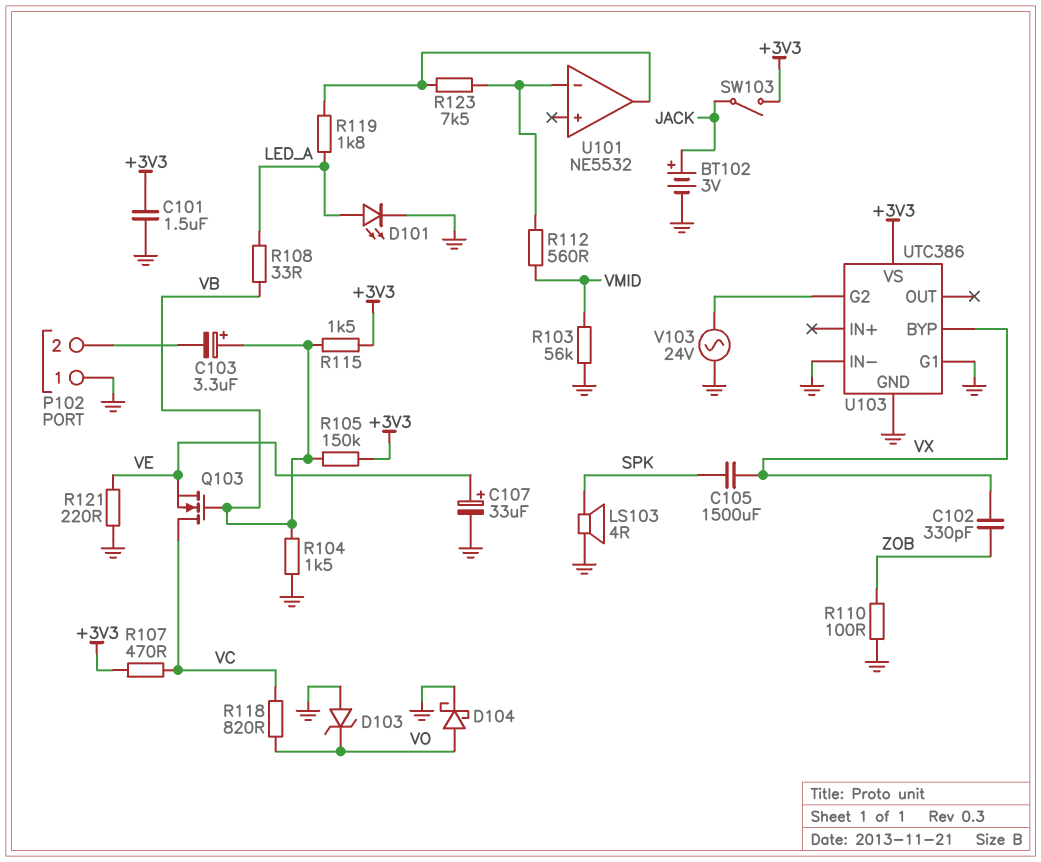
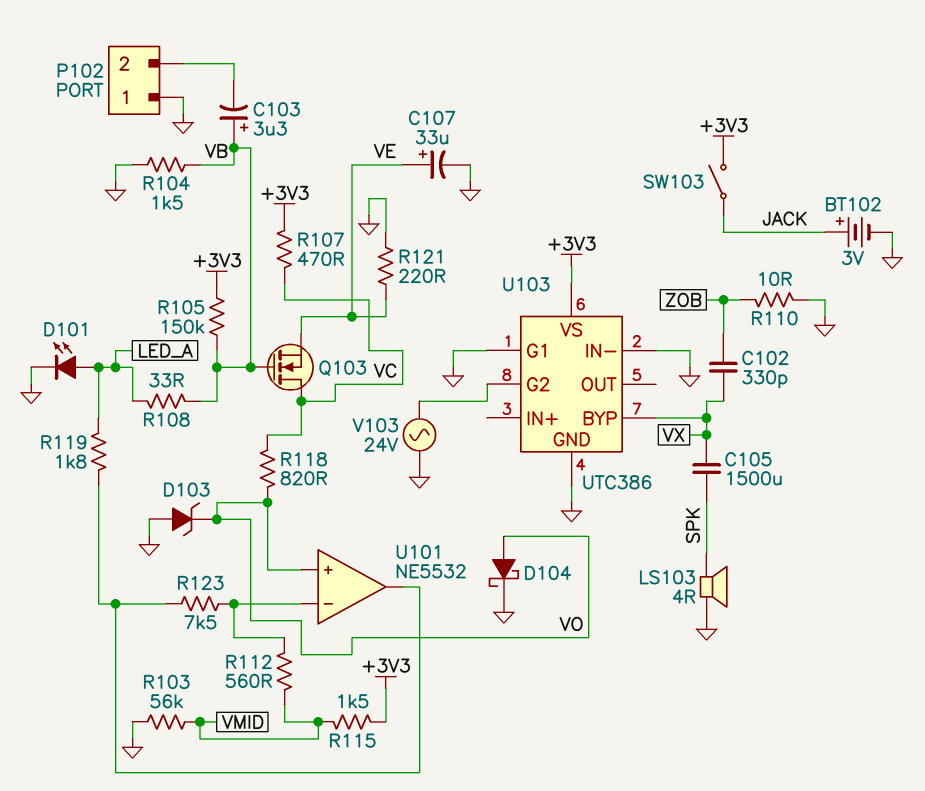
C101: 1.5uF (+3V3, GND) -> none
R110: 100 (GND, ZOB) -> 10 (GND, ZOB)
R115: 1.5k (+3V3, VB) -> 1.5k (+3V3, VMID)
U101 pin in+: none -> VO

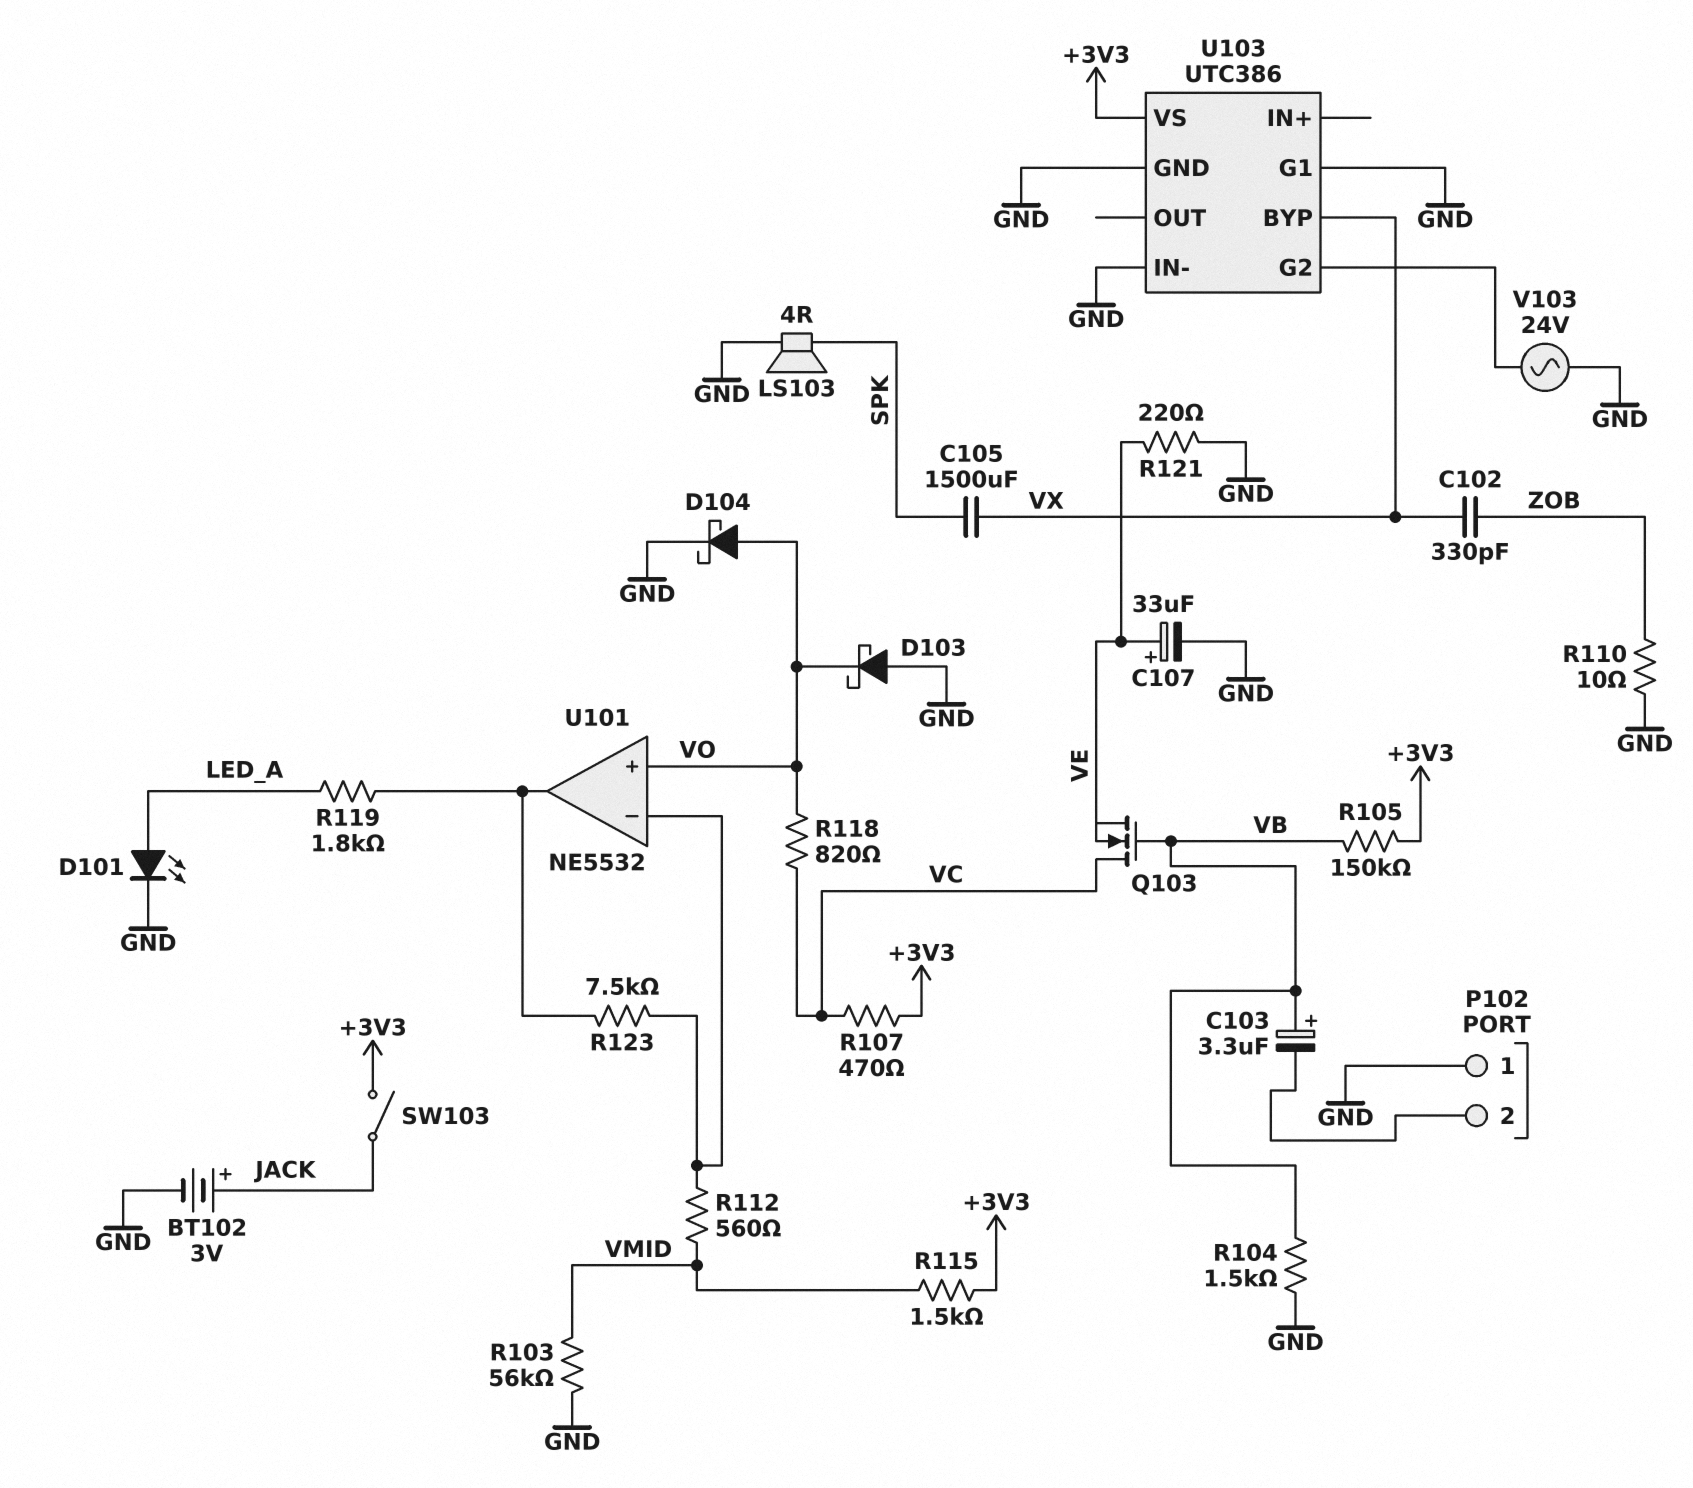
D103: zener (A GND, K VO) -> schottky (A GND, K VO)
R108: 33 (LED_A, VB) -> none

